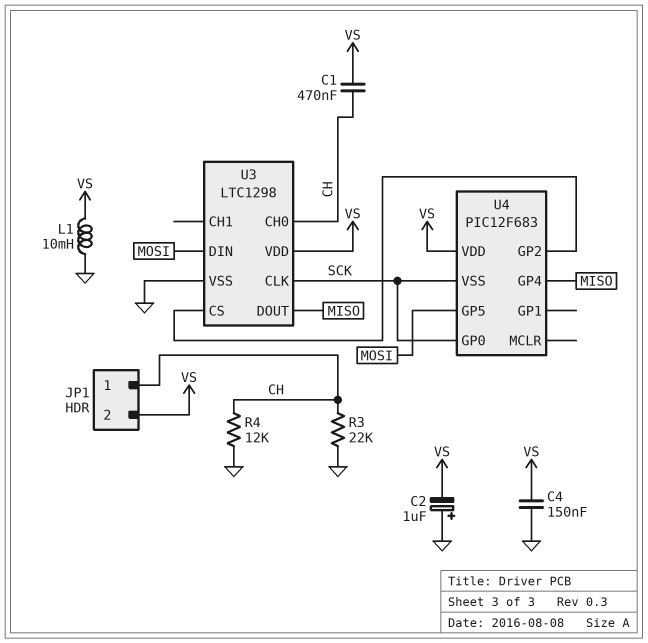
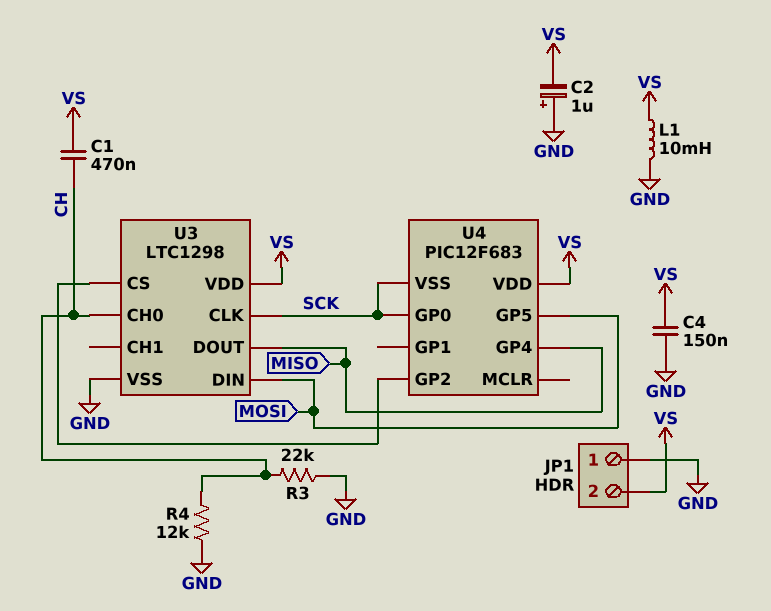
JP1 pin 1: CH -> GND

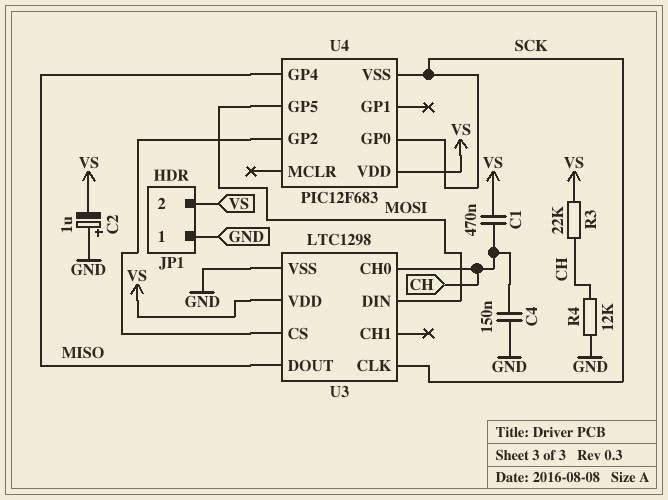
C4: 150nF (GND, VS) -> 150nF (CH, GND)
L1: 10mH (GND, VS) -> none
R3: 22k (CH, GND) -> 22k (CH, VS)

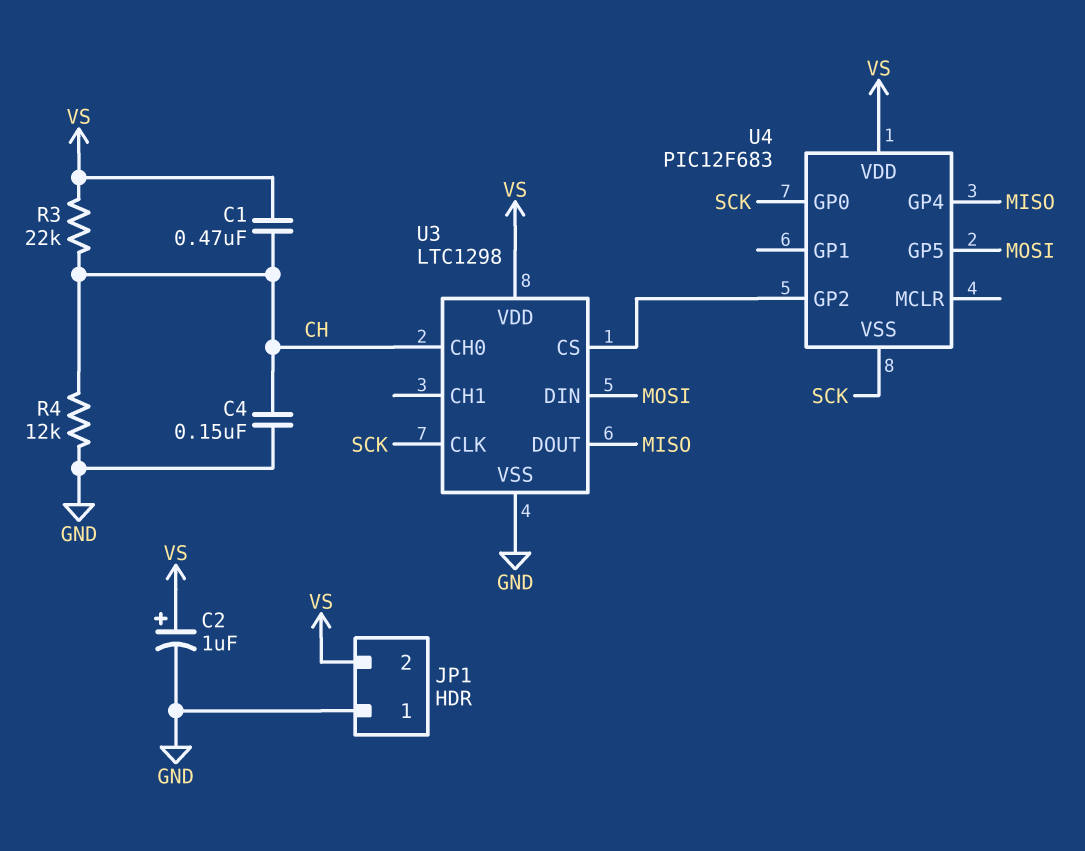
C2: 1uF (plus GND, minus VS) -> 1uF (plus VS, minus GND)

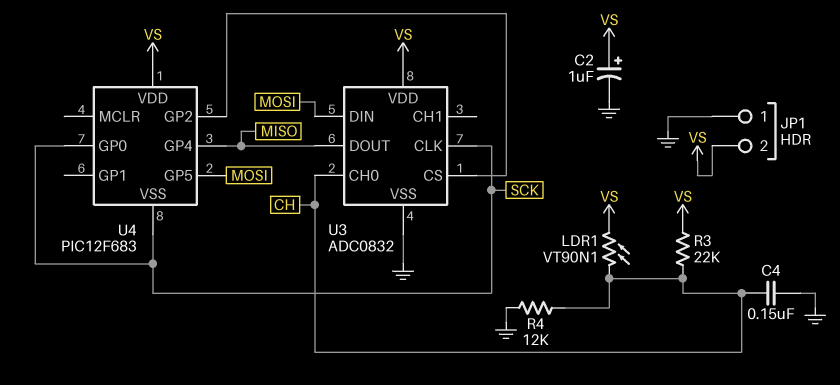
C1: 470nF (CH, VS) -> none
LDR1: none -> VT90N1 (CH, VS)
U3: LTC1298 -> ADC0832

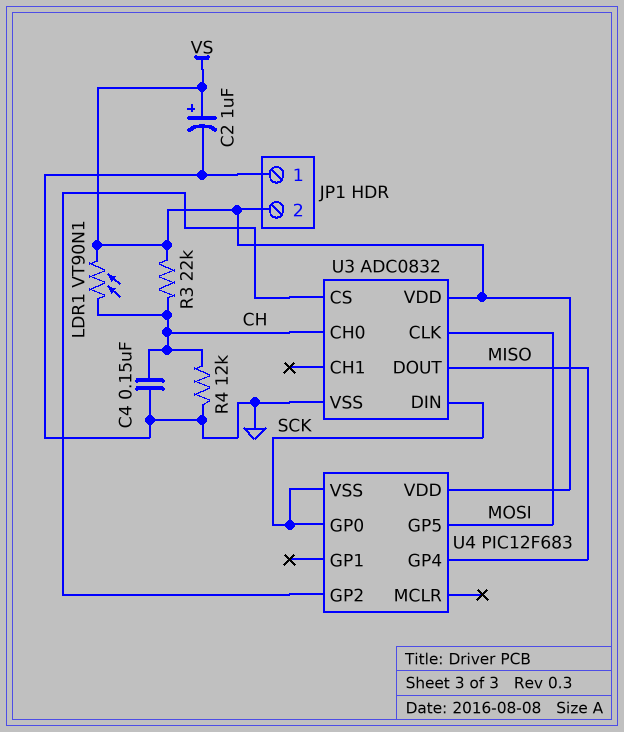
U3 pin CLK: SCK -> MOSI
U3 pin DIN: MOSI -> SCK

